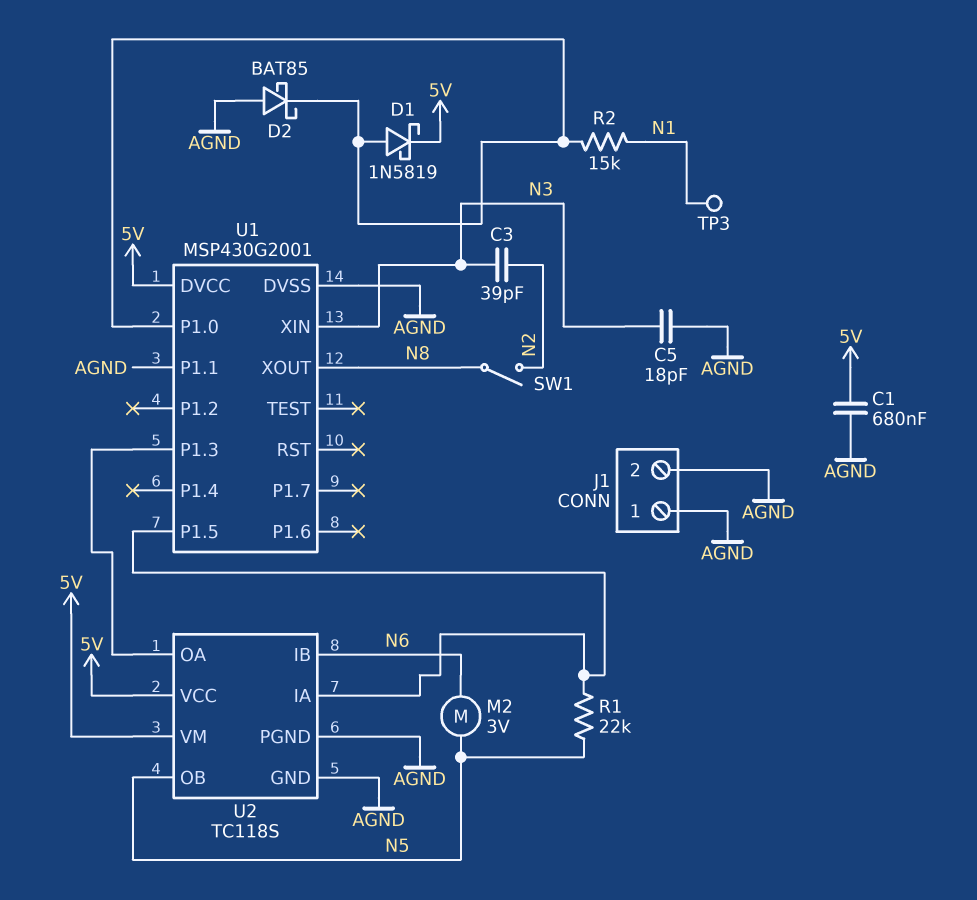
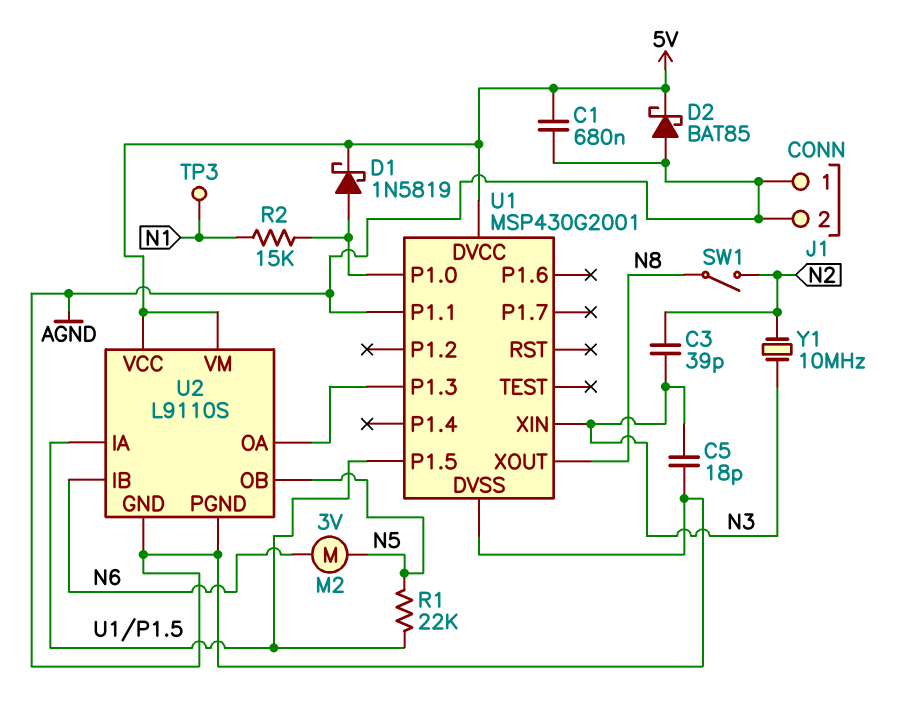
D2: schottky BAT85 (A AGND, K U1/P1.0) -> schottky BAT85 (A AGND, K 5V)
U2: TC118S -> L9110S
Y1: none -> 10MHz (N2, N3)

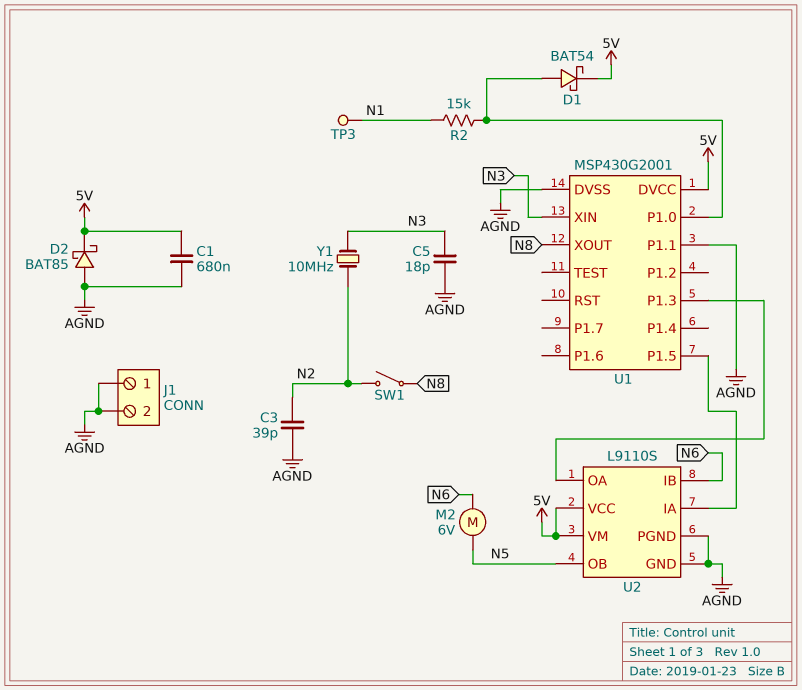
C3: 39pF (N2, N3) -> 39pF (AGND, N2)
D1: schottky 1N5819 (A U1/P1.0, K 5V) -> schottky BAT54 (A U1/P1.0, K 5V)
M2: motor 3V (N5, N6) -> motor 6V (N5, N6)
R1: 22k (N5, U1/P1.5) -> none

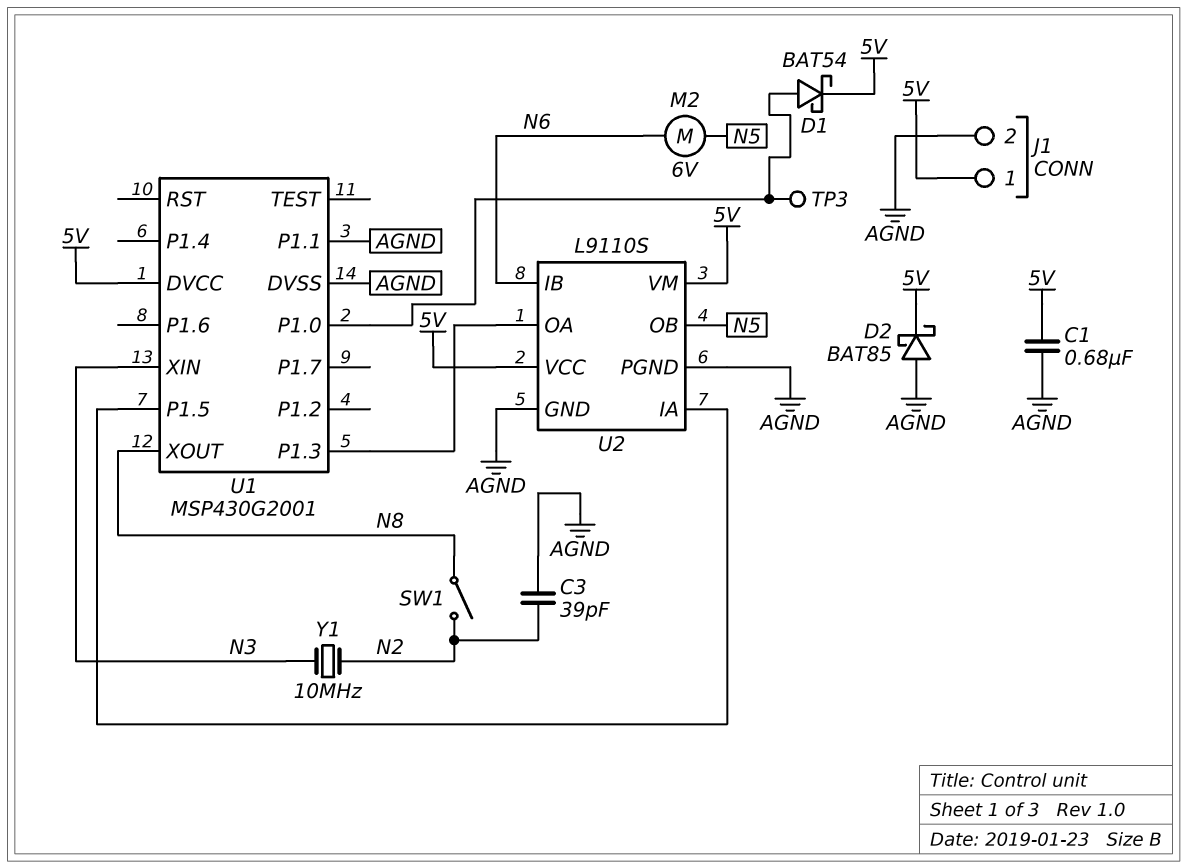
C5: 18pF (AGND, N3) -> none
J1 pin 1: AGND -> 5V
R2: 15k (N1, U1/P1.0) -> none
TP3: test point (N1) -> test point (U1/P1.0)

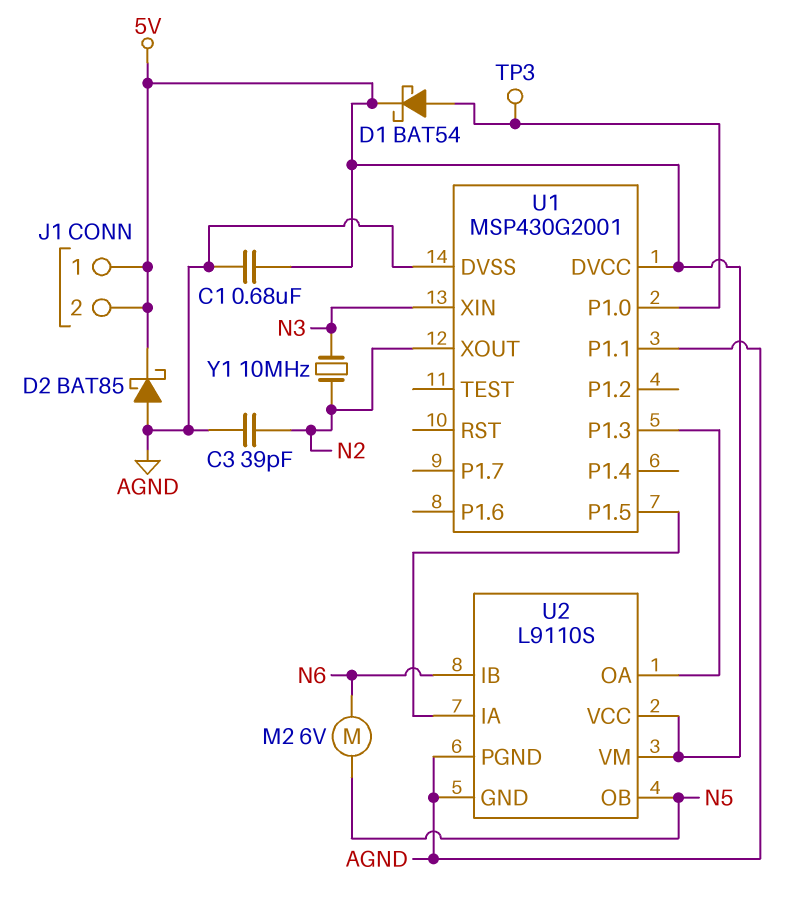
J1 pin 2: AGND -> 5V
SW1: switch (N2, N8) -> none
U1 pin XOUT: N8 -> N2

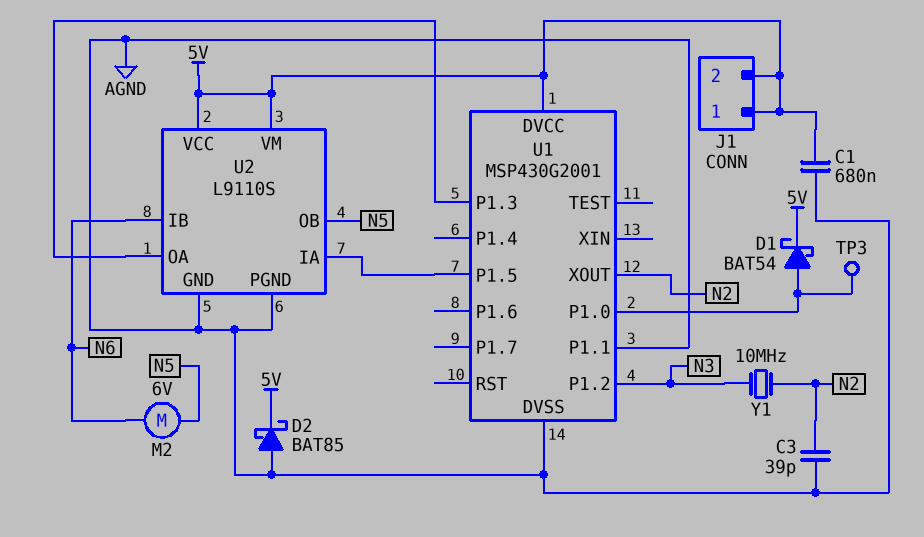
U1 pin P1.2: none -> N3
U1 pin XIN: N3 -> none

